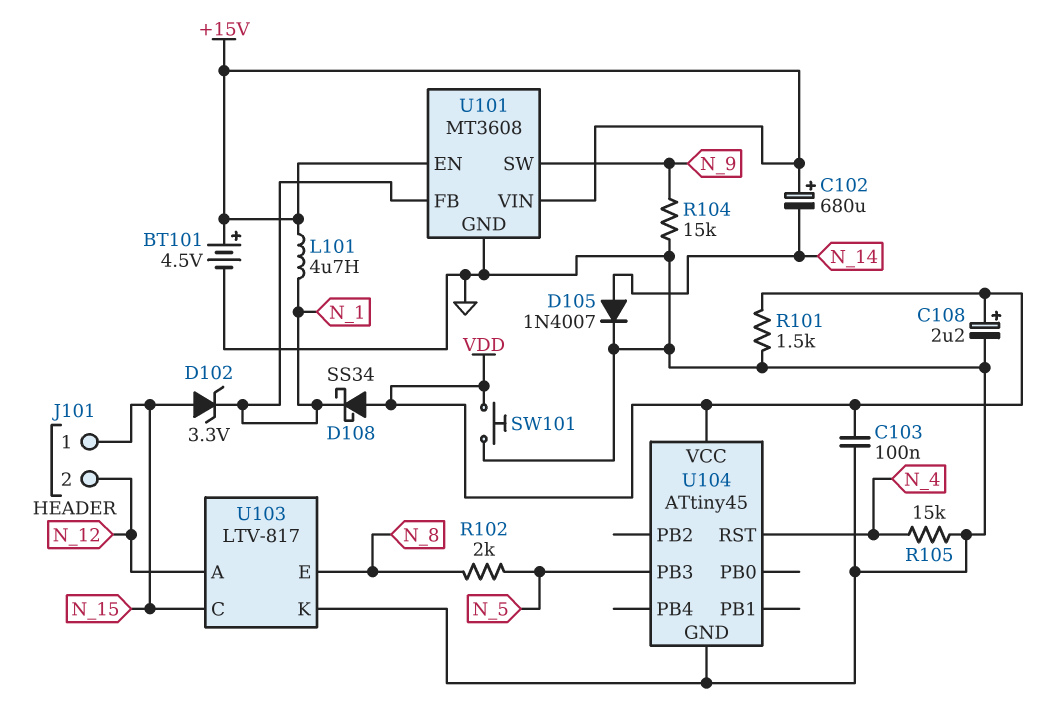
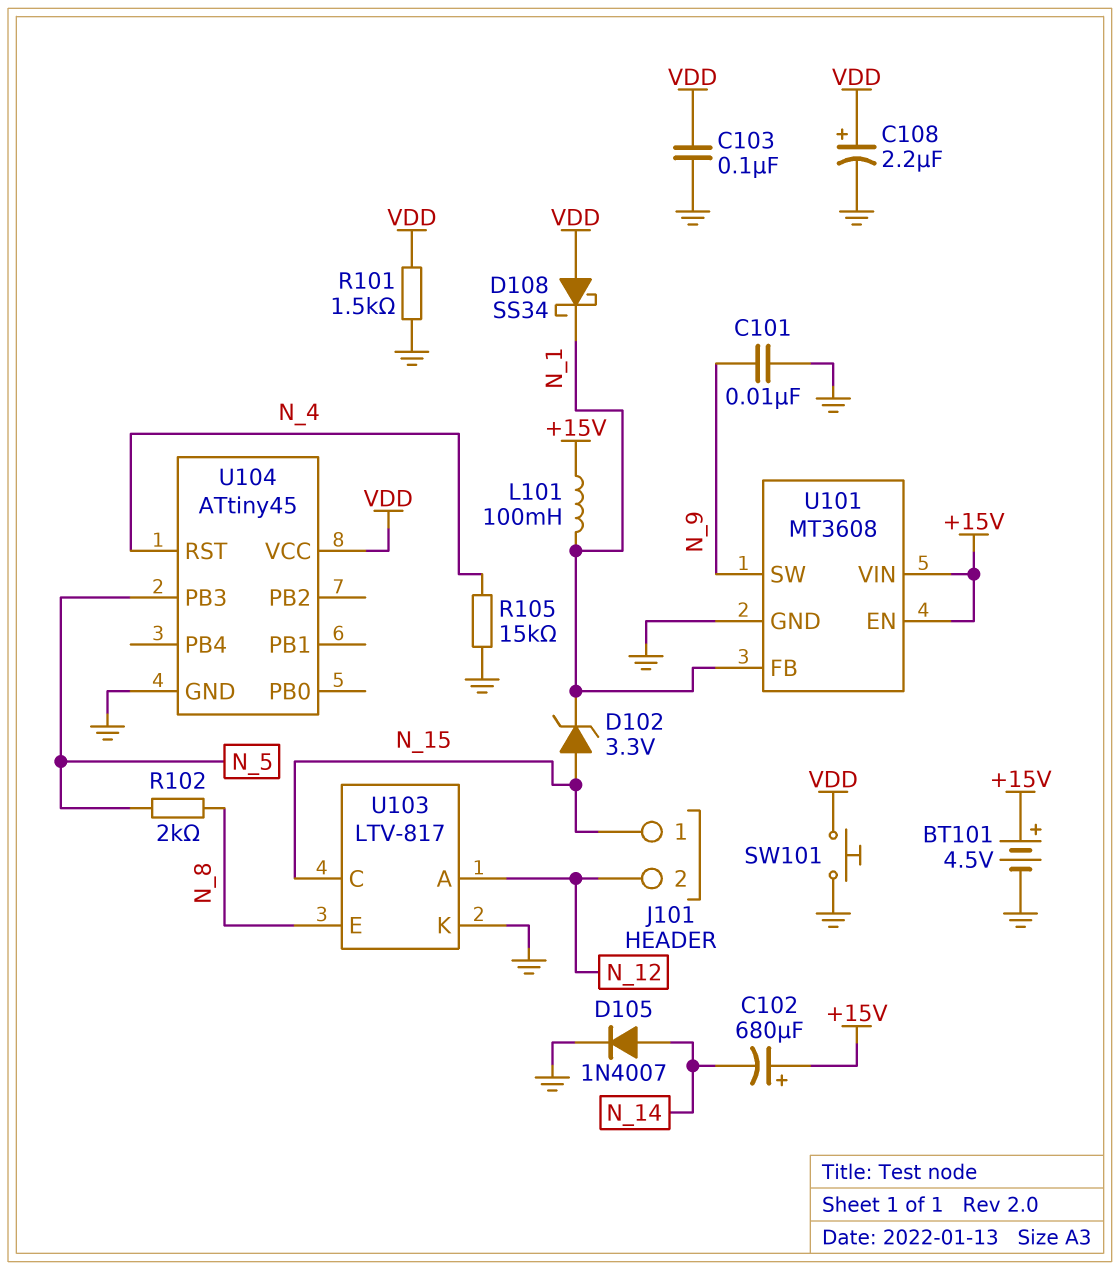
C101: none -> 10nF (GND, N_9)
L101: 4.7uH (+15V, N_1) -> 100mH (+15V, N_1)
R104: 15k (GND, N_9) -> none

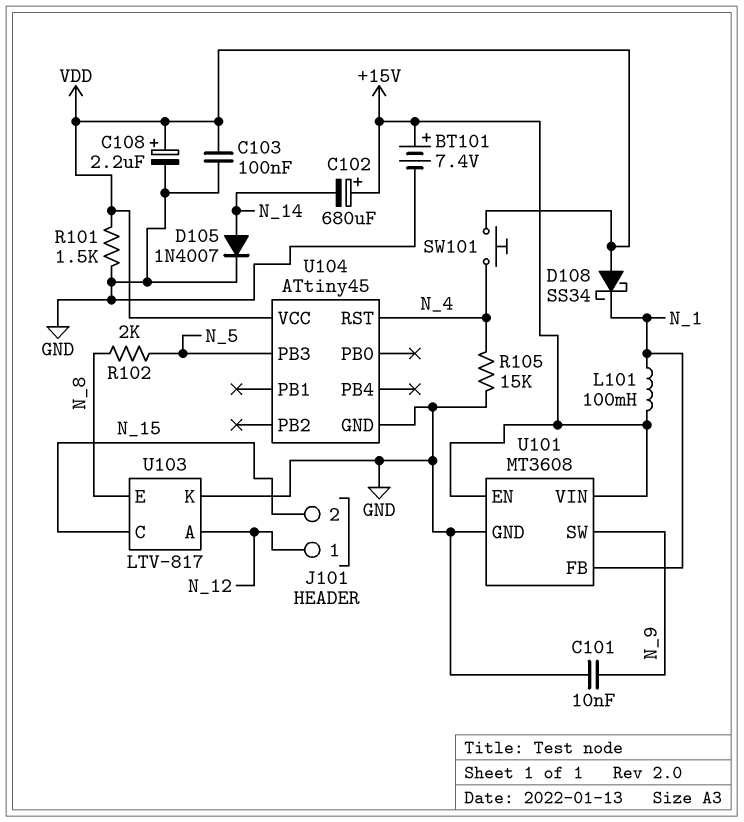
BT101: 4.5V (plus +15V, minus GND) -> 7.4V (plus +15V, minus GND)
D102: zener 3.3V (A N_15, K N_1) -> none
J101 pin 1: N_15 -> N_12
J101 pin 2: N_12 -> N_15
SW101: button (GND, VDD) -> button (N_4, VDD)

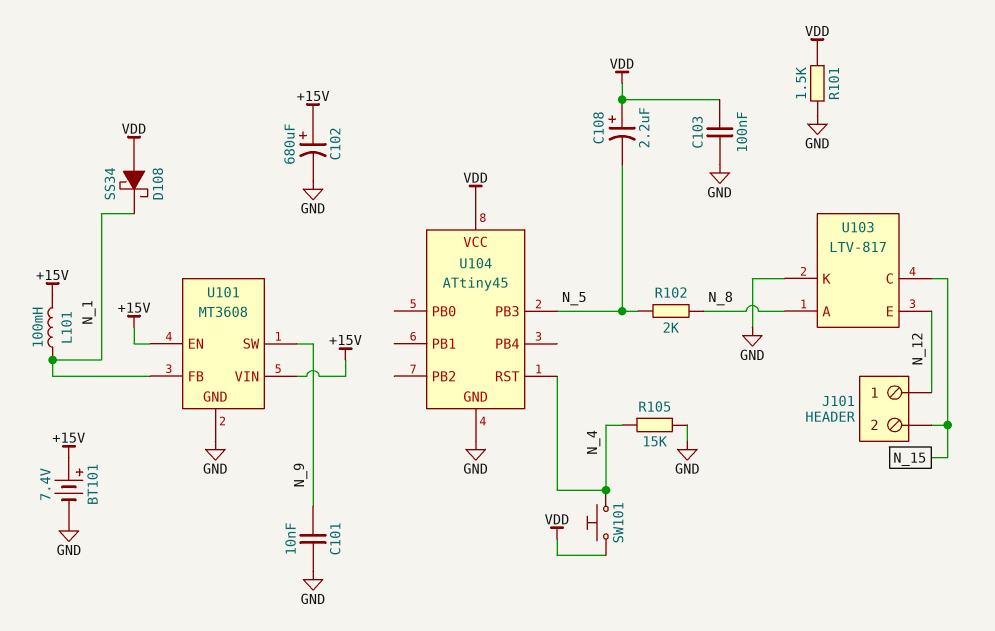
C102: 680uF (plus +15V, minus N_14) -> 680uF (plus +15V, minus GND)
C108: 2.2uF (plus VDD, minus GND) -> 2.2uF (plus VDD, minus N_5)
D105: diode 1N4007 (A N_14, K GND) -> none
U103 pin A: N_12 -> N_8
U103 pin E: N_8 -> N_12

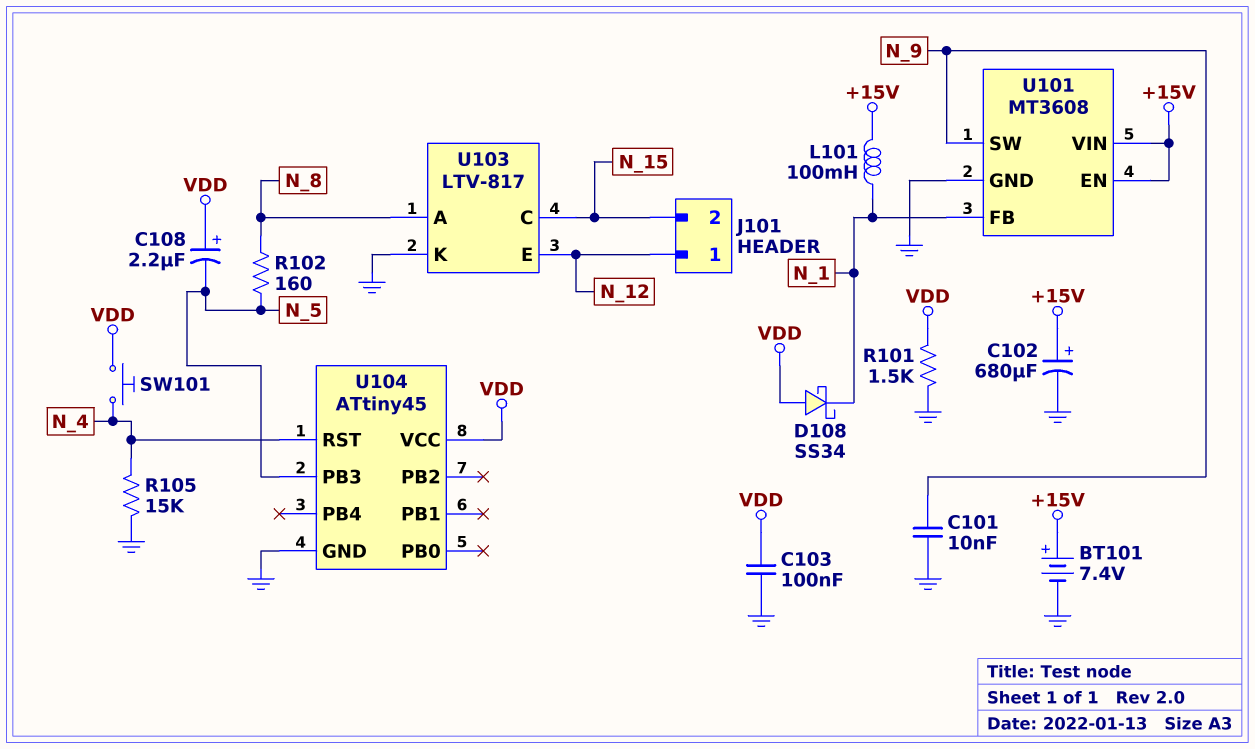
R102: 2k (N_5, N_8) -> 160 (N_5, N_8)

